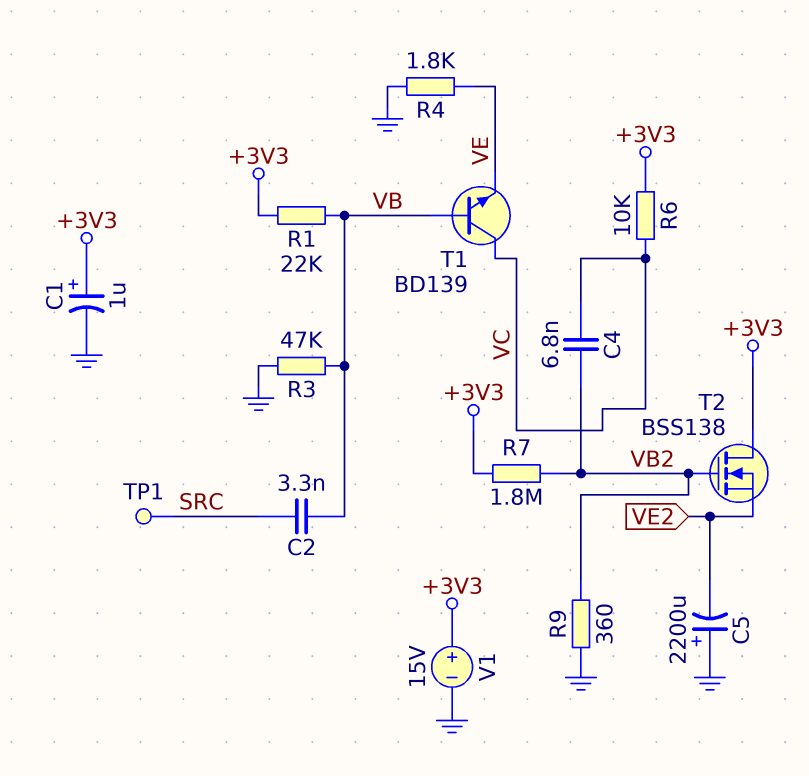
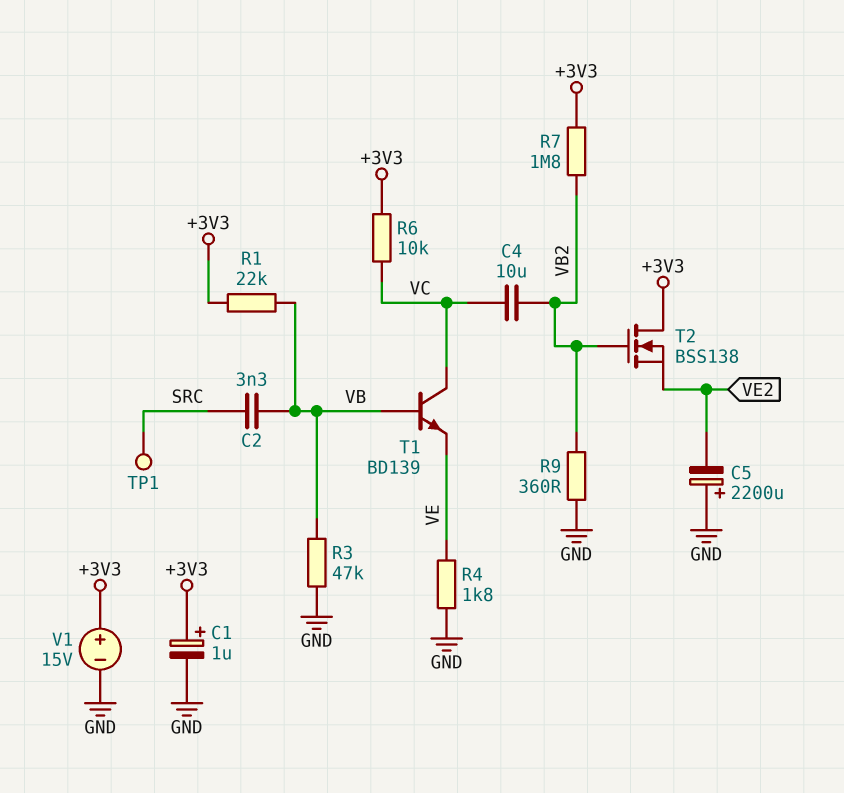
C4: 6.8nF (VB2, VC) -> 10uF (VB2, VC)

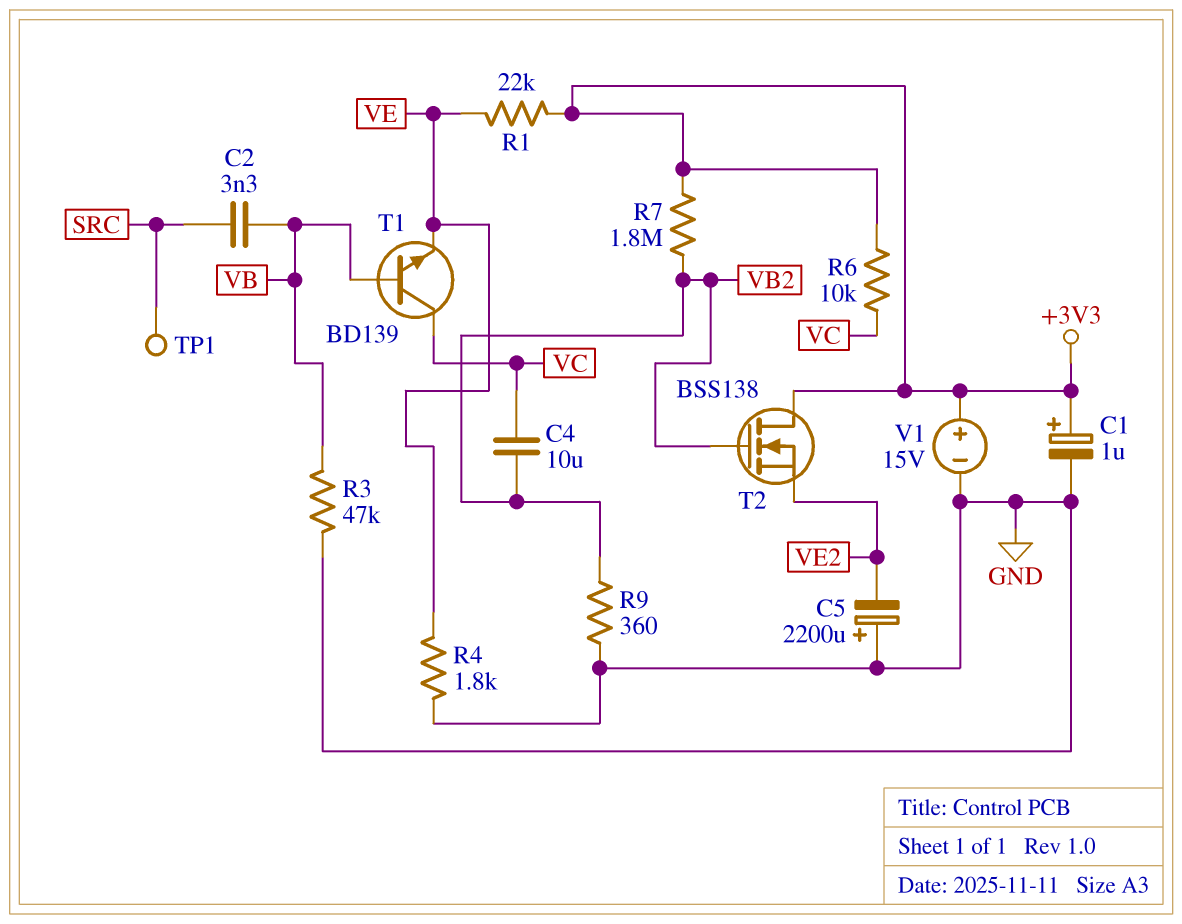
R1: 22k (+3V3, VB) -> 22k (+3V3, VE)

